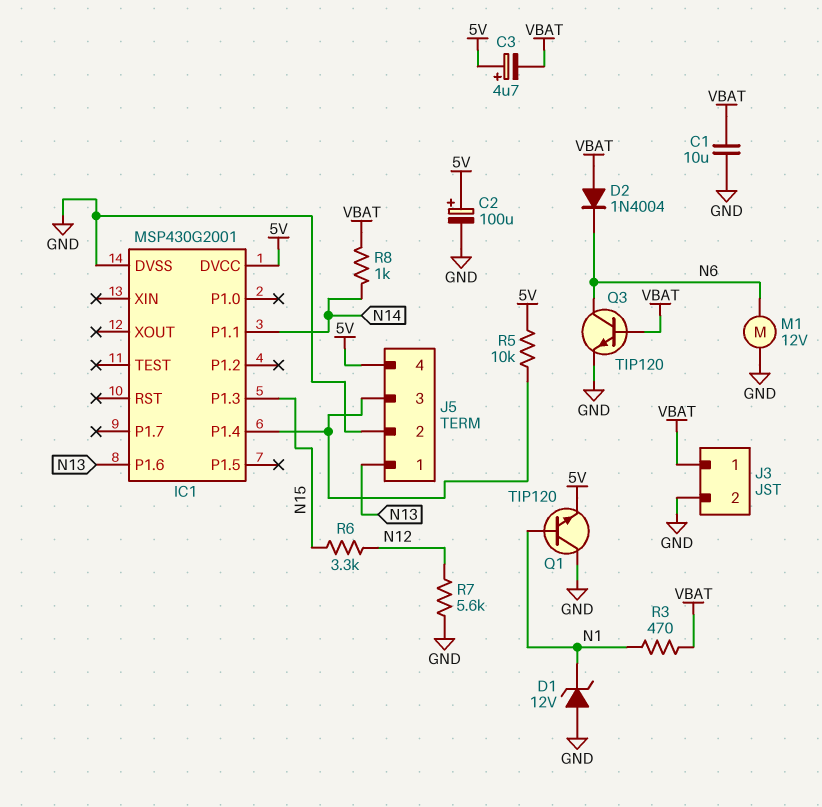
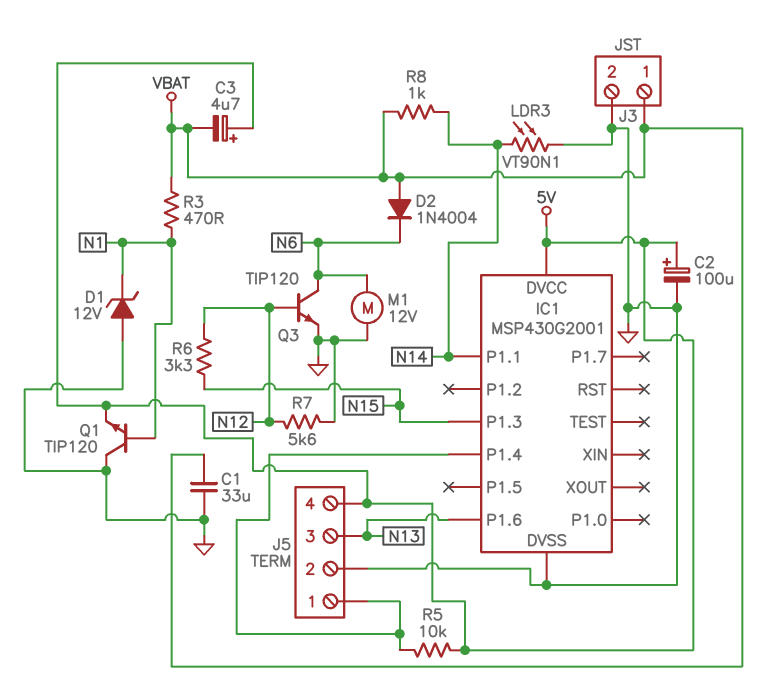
C1: 10uF (GND, VBAT) -> 33uF (GND, VBAT)
J5 pin 1: N13 -> IC1/P1.4
J5 pin 3: IC1/P1.4 -> N13
LDR3: none -> VT90N1 (GND, N14)
Q3: NPN TIP120 (B VBAT, C N6, E GND) -> NPN TIP120 (B N12, C N6, E GND)

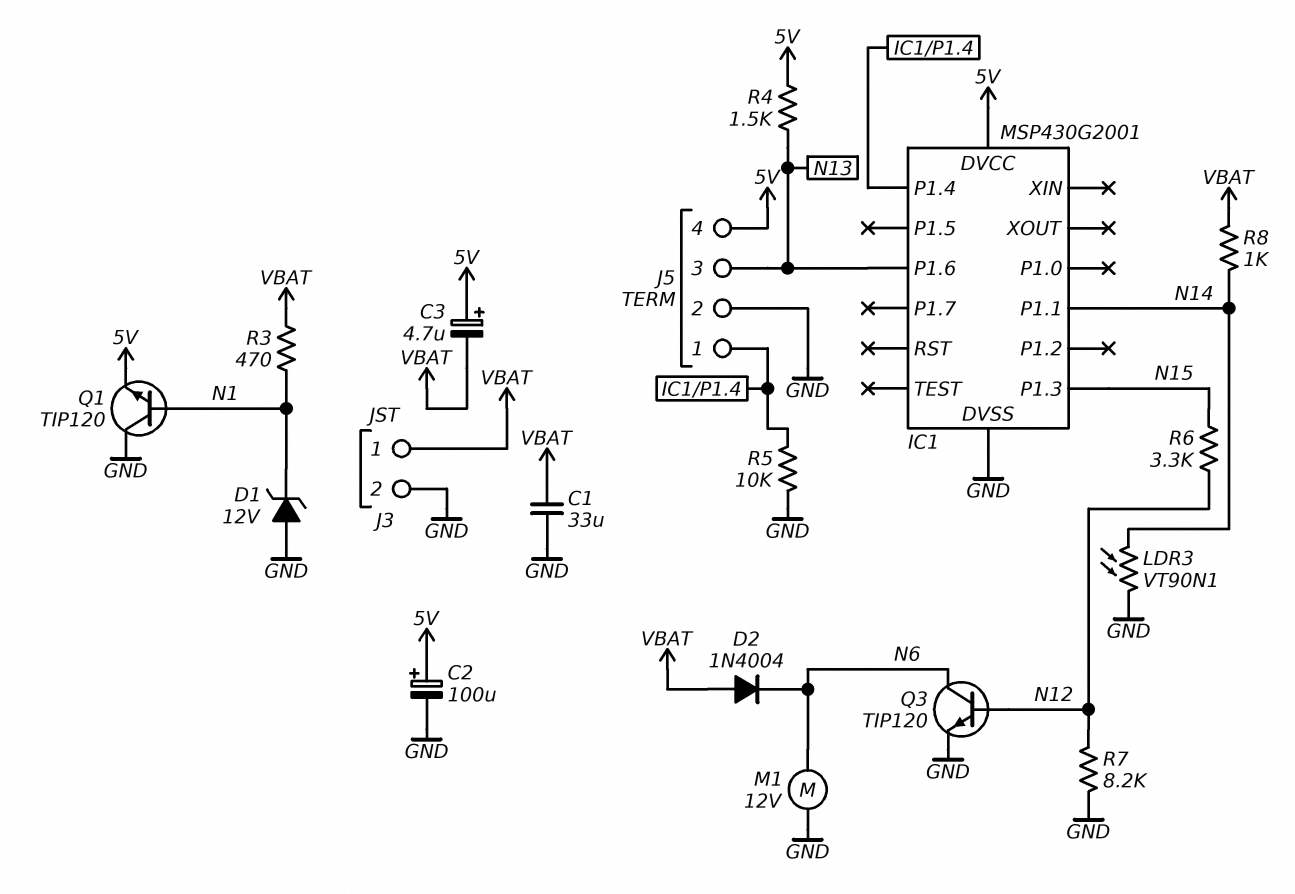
R4: none -> 1.5k (5V, N13)
R5: 10k (5V, IC1/P1.4) -> 10k (GND, IC1/P1.4)
R7: 5.6k (GND, N12) -> 8.2k (GND, N12)

